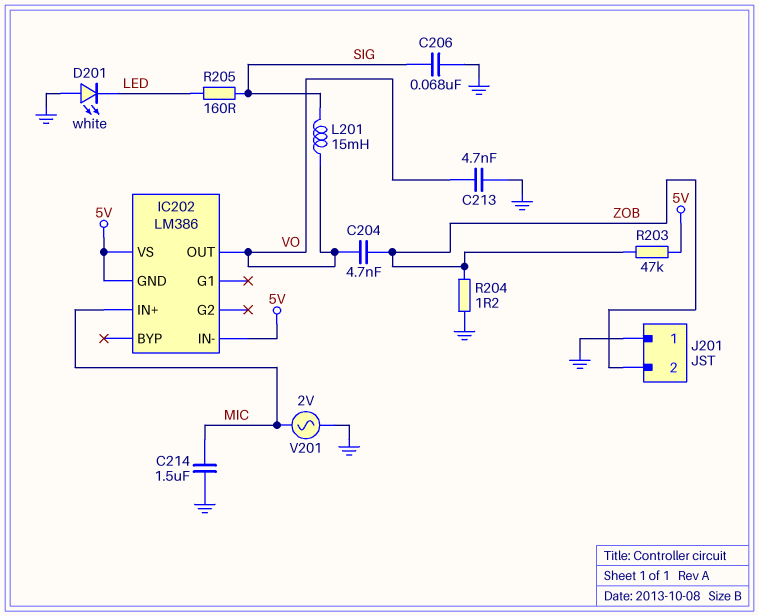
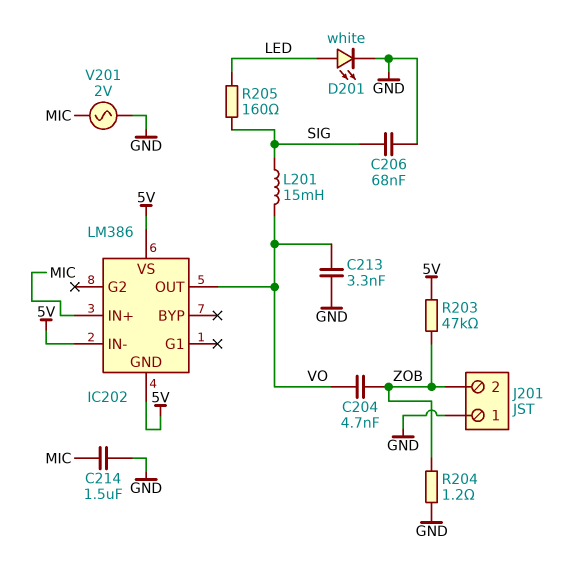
C213: 4.7nF (GND, VO) -> 3.3nF (GND, VO)
D201: LED white (A GND, K LED) -> LED white (A LED, K GND)

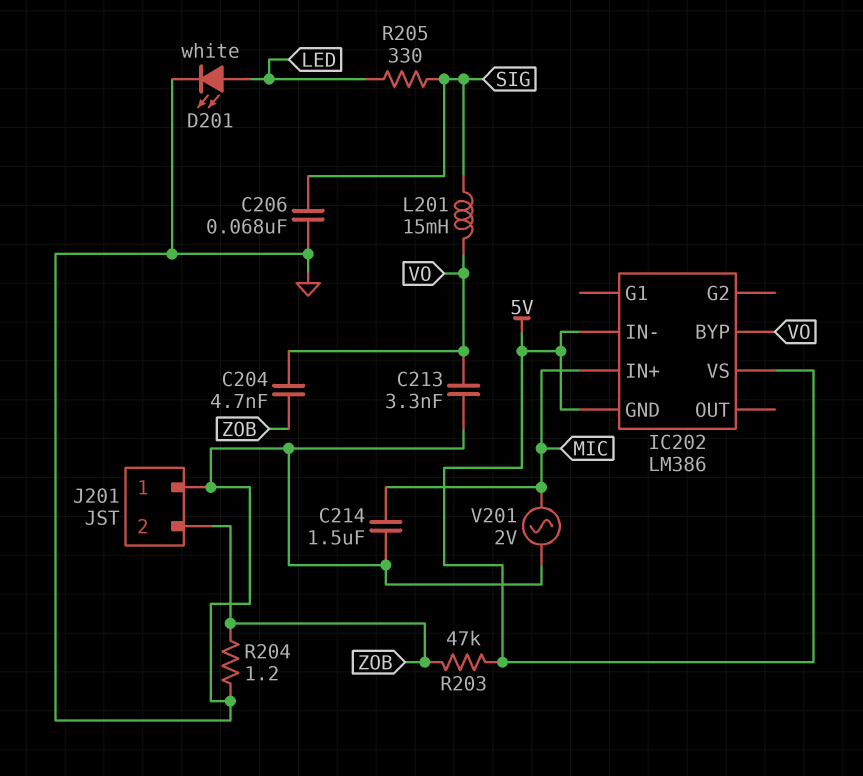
IC202 pin BYP: none -> VO
IC202 pin OUT: VO -> none
R205: 160 (LED, SIG) -> 330 (LED, SIG)

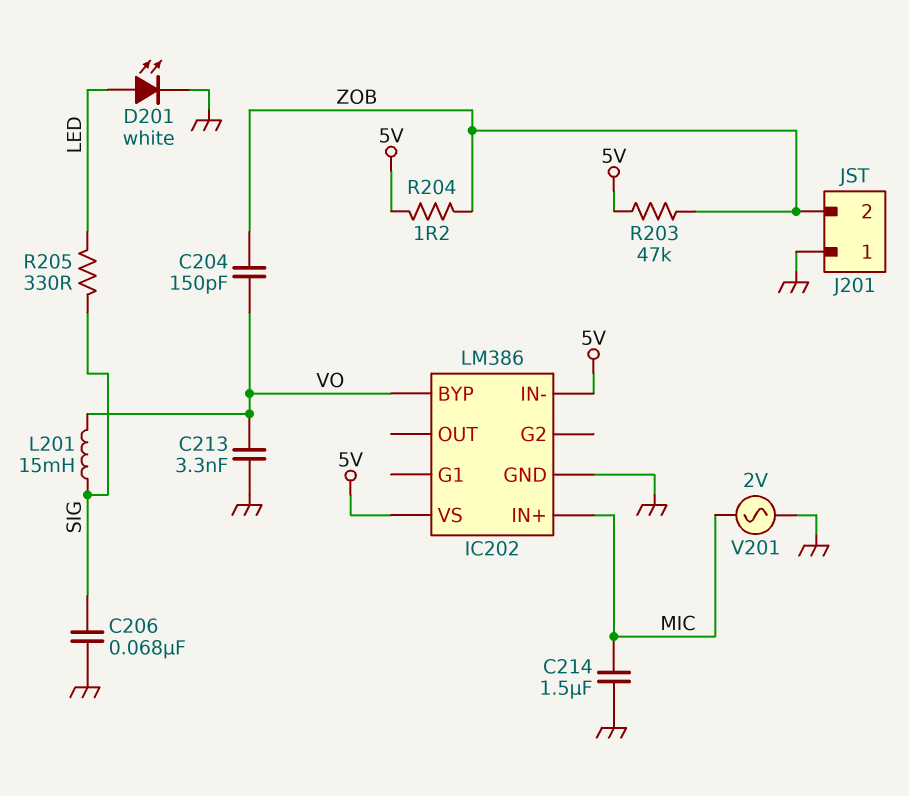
C204: 4.7nF (VO, ZOB) -> 150pF (VO, ZOB)
IC202 pin GND: 5V -> GND
R204: 1.2 (GND, ZOB) -> 1.2 (5V, ZOB)

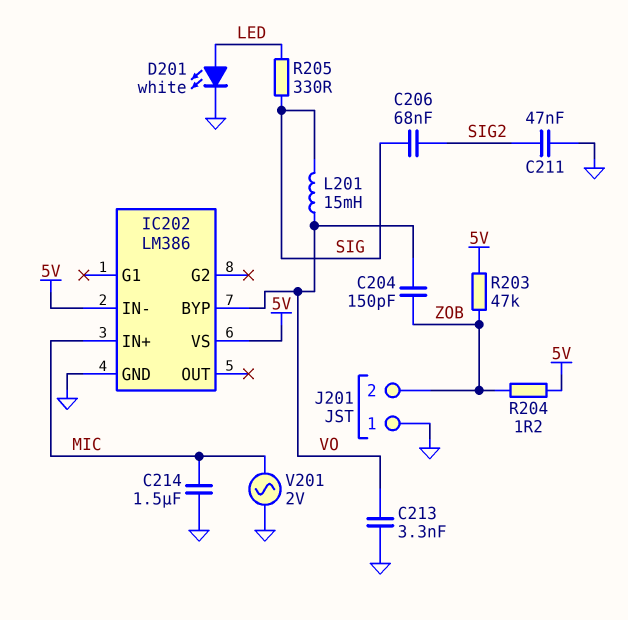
C206: 68nF (GND, SIG) -> 68nF (SIG, SIG2)
C211: none -> 47nF (GND, SIG2)

